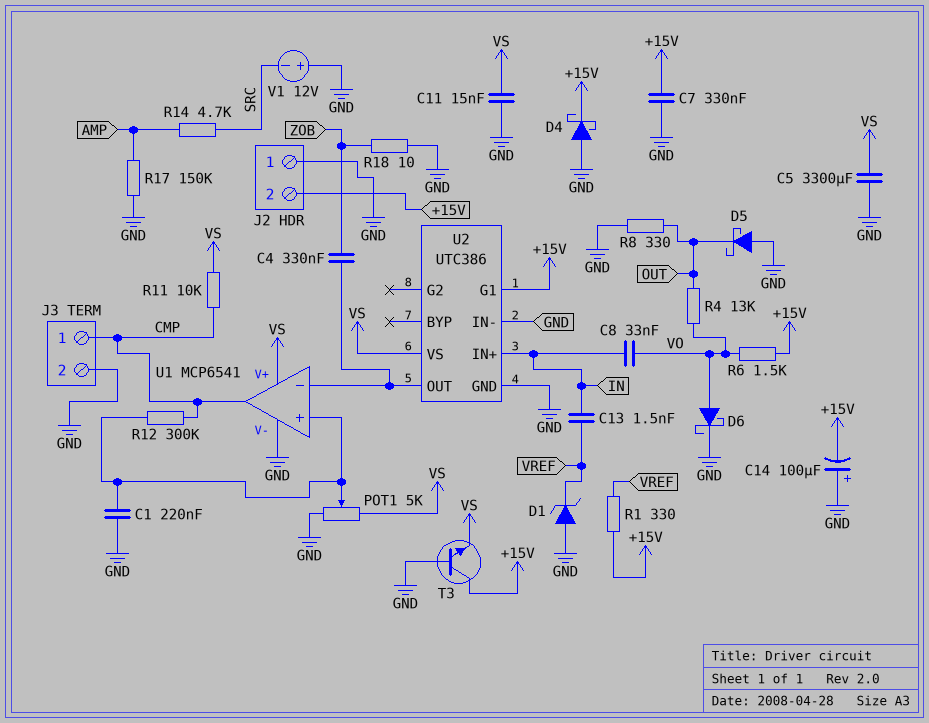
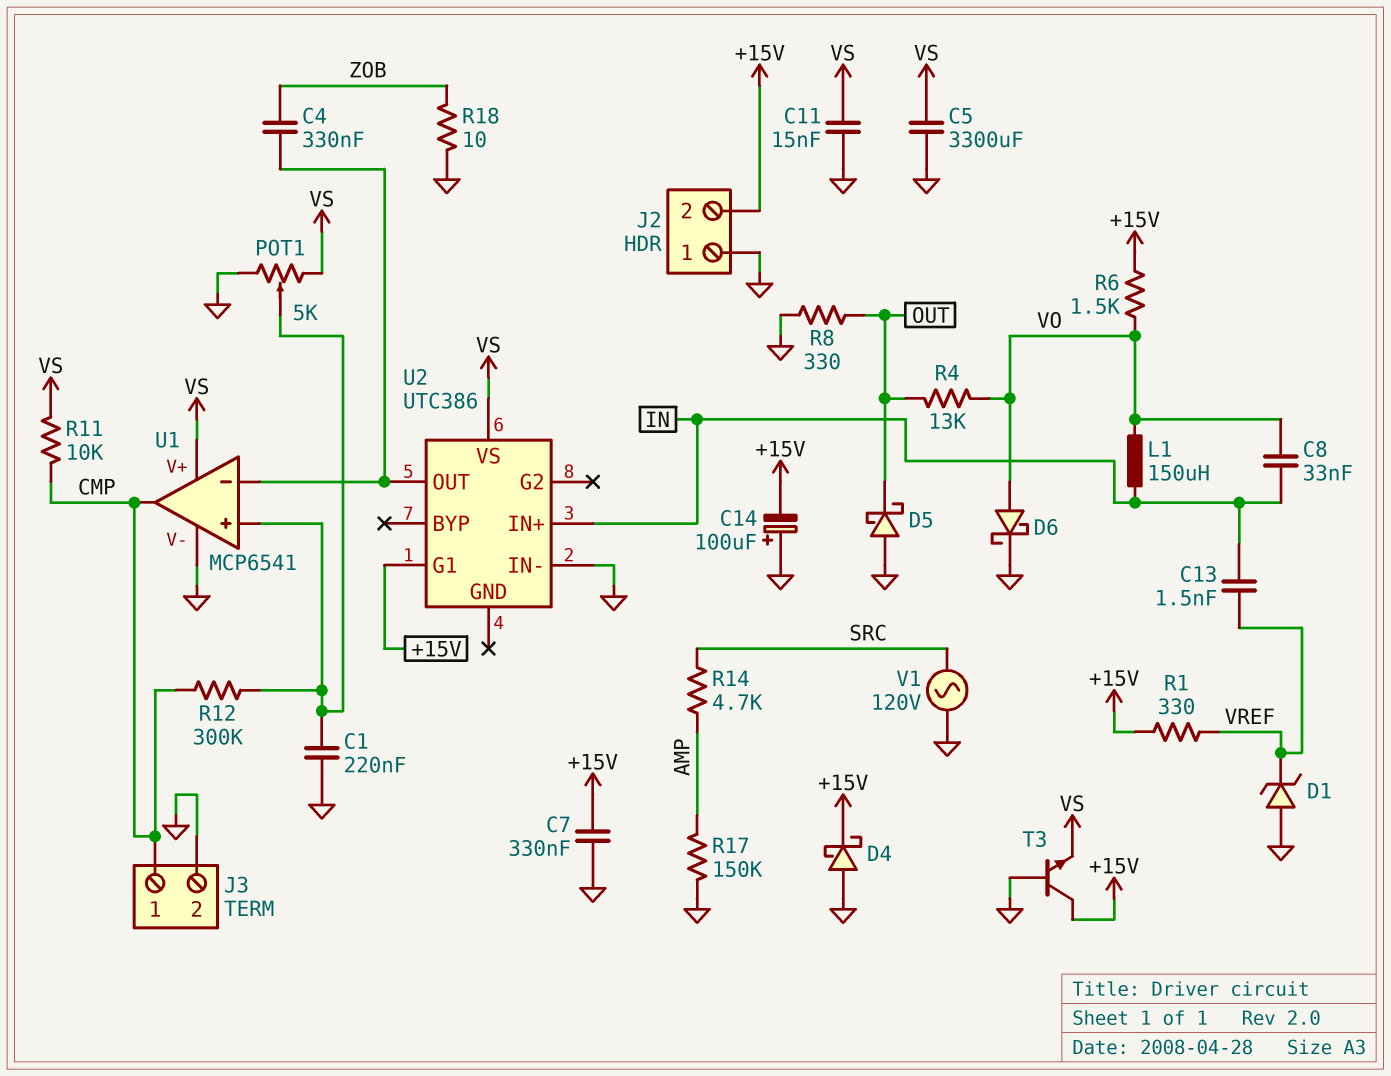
L1: none -> 150uH (IN, VO)
U2 pin GND: GND -> none
V1: 12V (plus GND, minus SRC) -> AC 120V (GND, SRC)

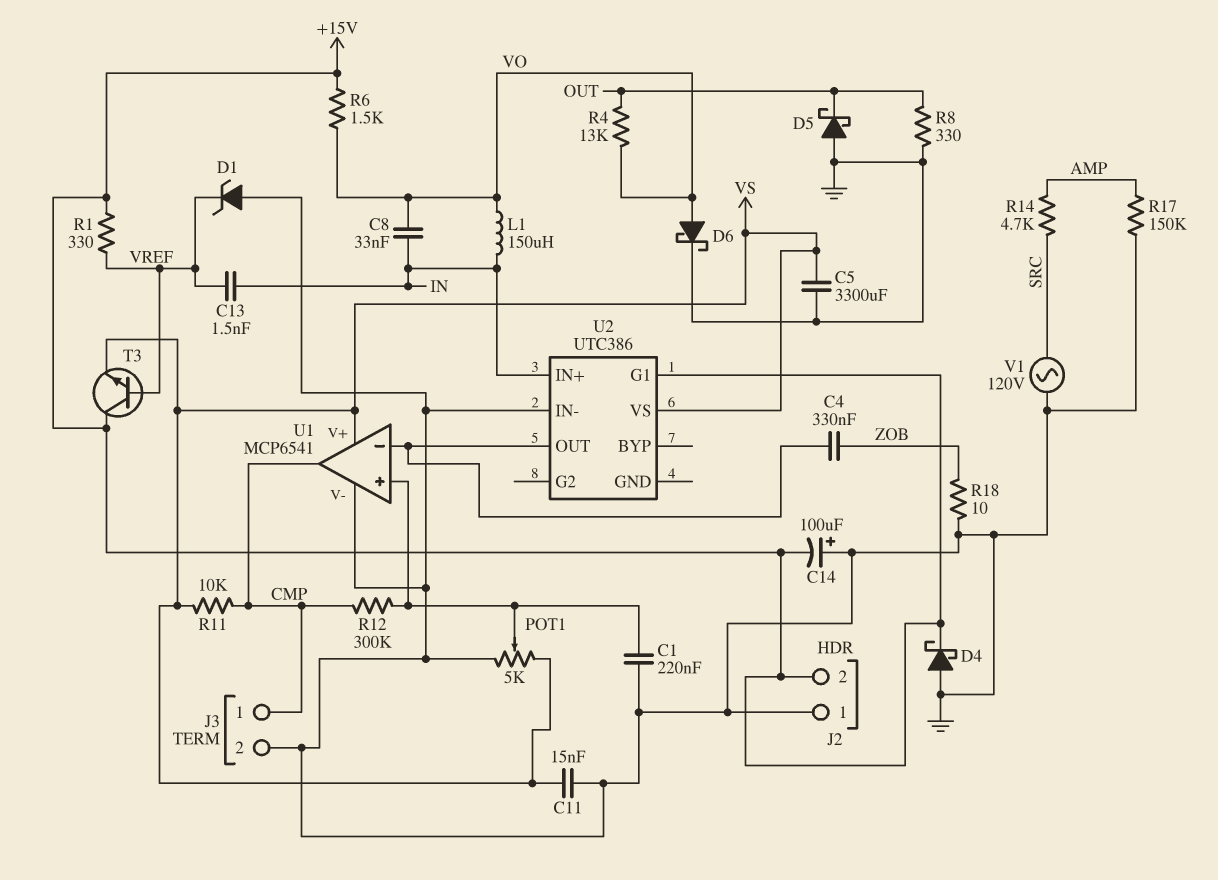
C7: 330nF (+15V, GND) -> none
T3: NPN (B GND, C +15V, E VS) -> NPN (B VREF, C +15V, E VS)

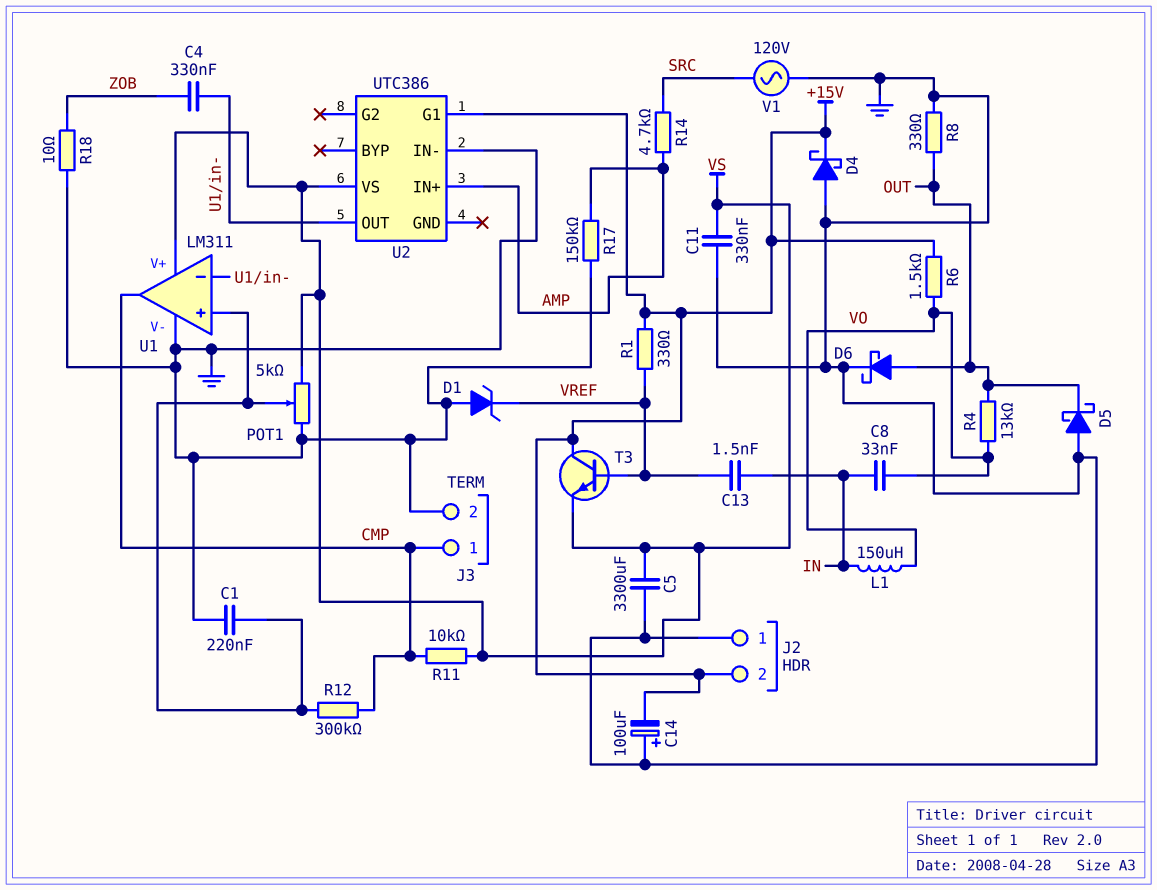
C11: 15nF (GND, VS) -> 330nF (GND, VS)
D6: schottky (A VO, K GND) -> schottky (A OUT, K GND)
U1: MCP6541 -> LM311
U2 pin IN+: IN -> AMP

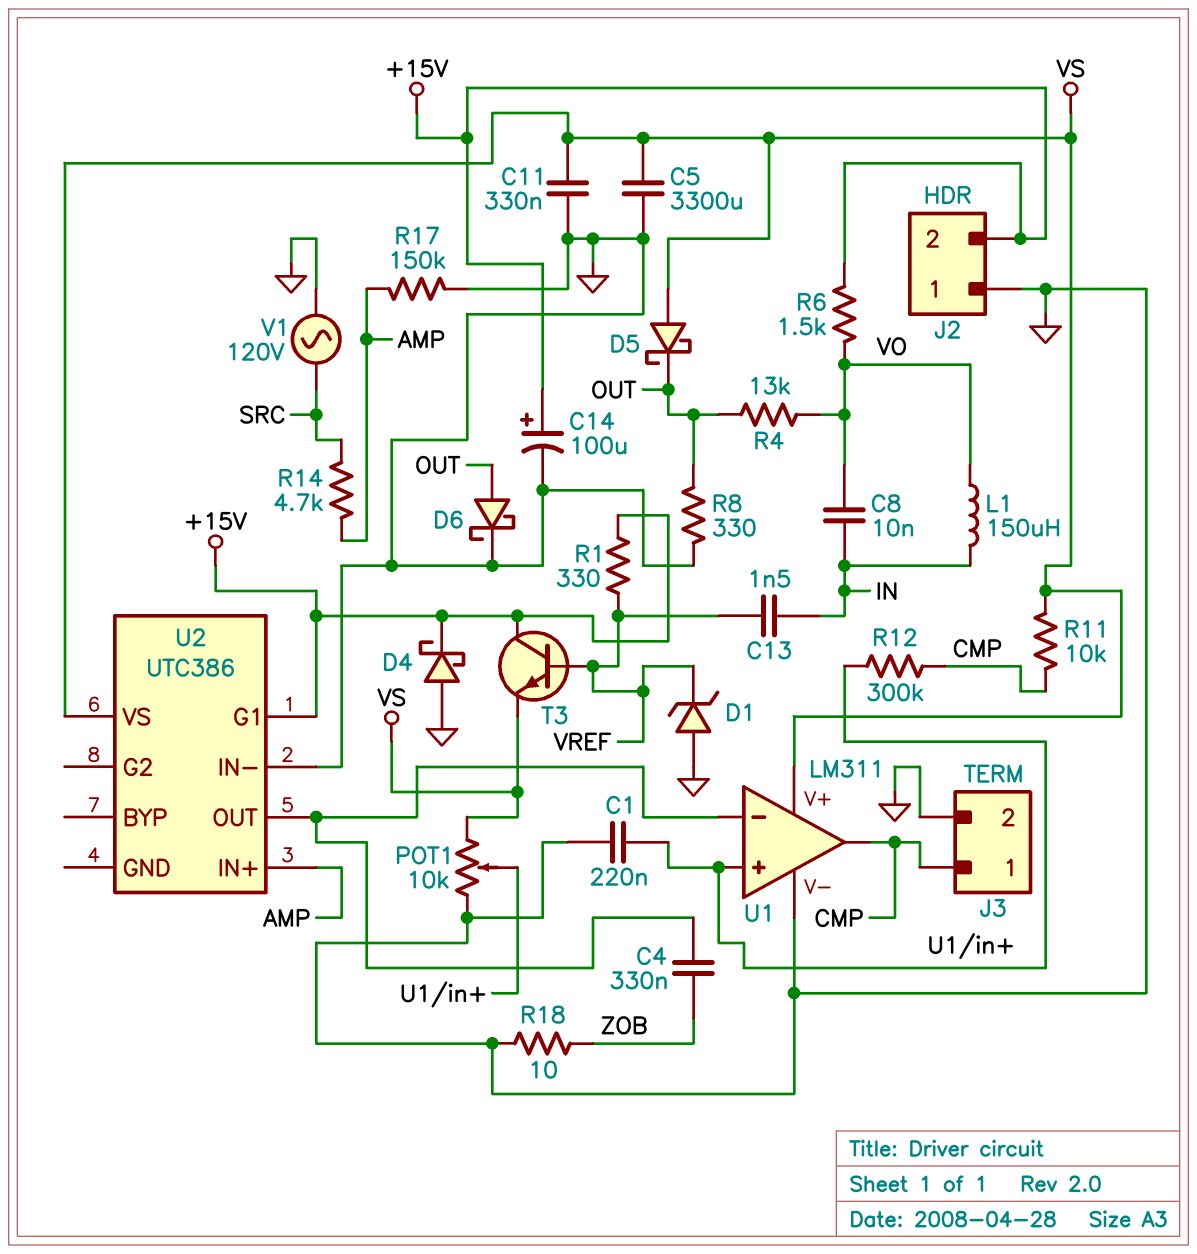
C8: 33nF (IN, VO) -> 10nF (IN, VO)
C14: 100uF (plus GND, minus +15V) -> 100uF (plus +15V, minus GND)
D5: schottky (A GND, K OUT) -> schottky (A VS, K OUT)
POT1: 5k (GND, VS, wiper U1/in+) -> 10k (GND, VS, wiper U1/in+)

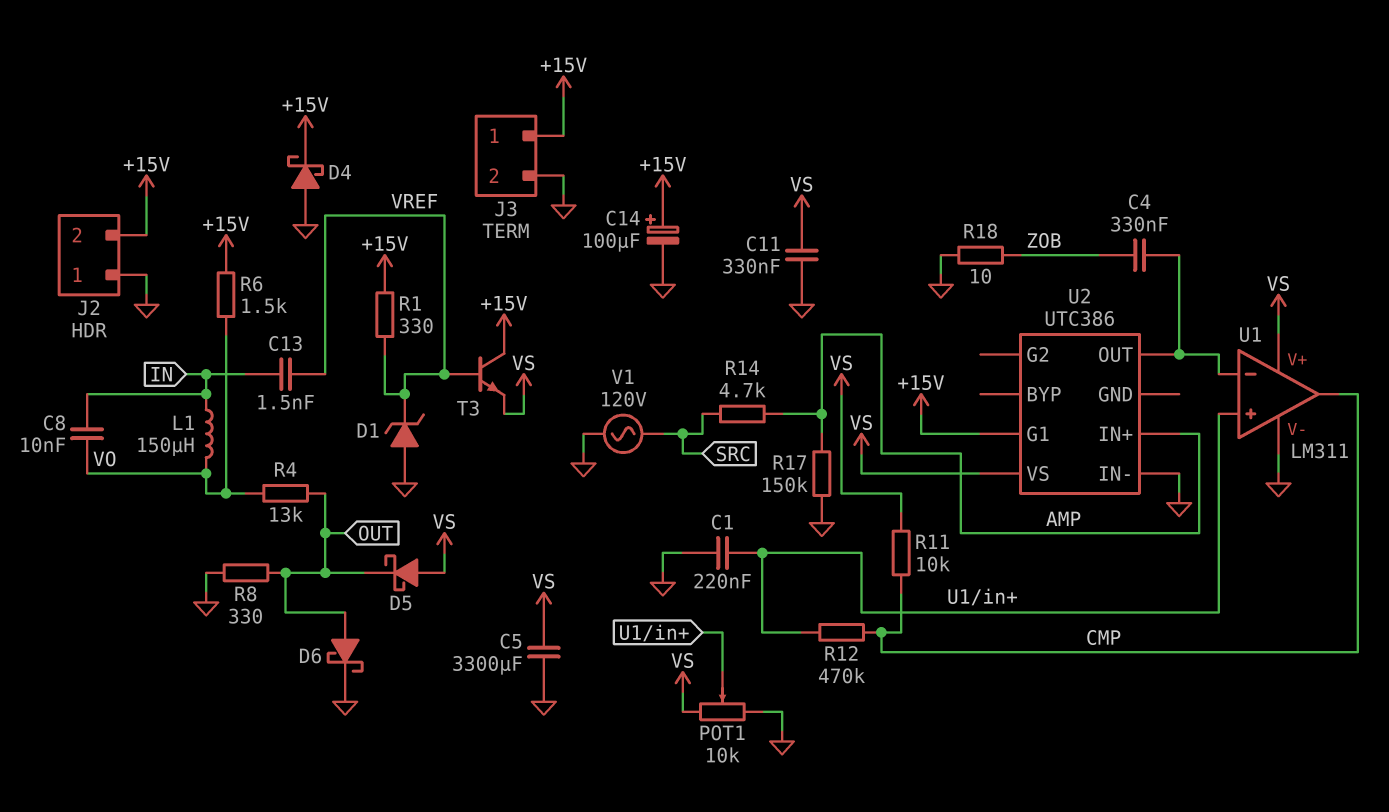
J3 pin 1: CMP -> +15V
R12: 300k (CMP, U1/in+) -> 470k (CMP, U1/in+)

